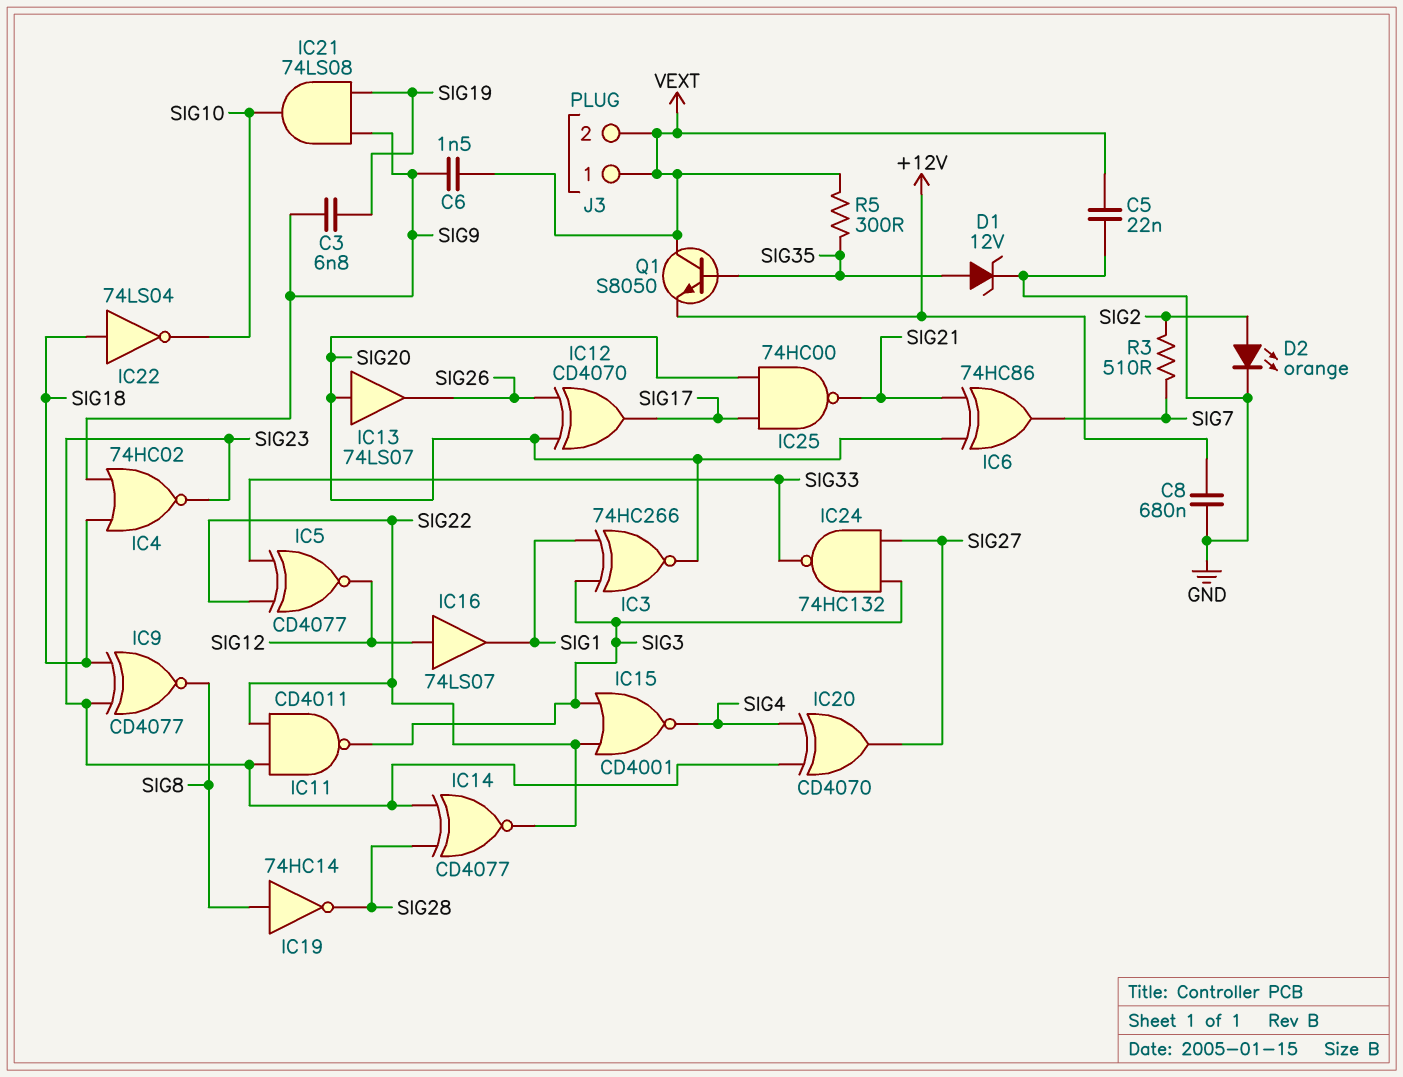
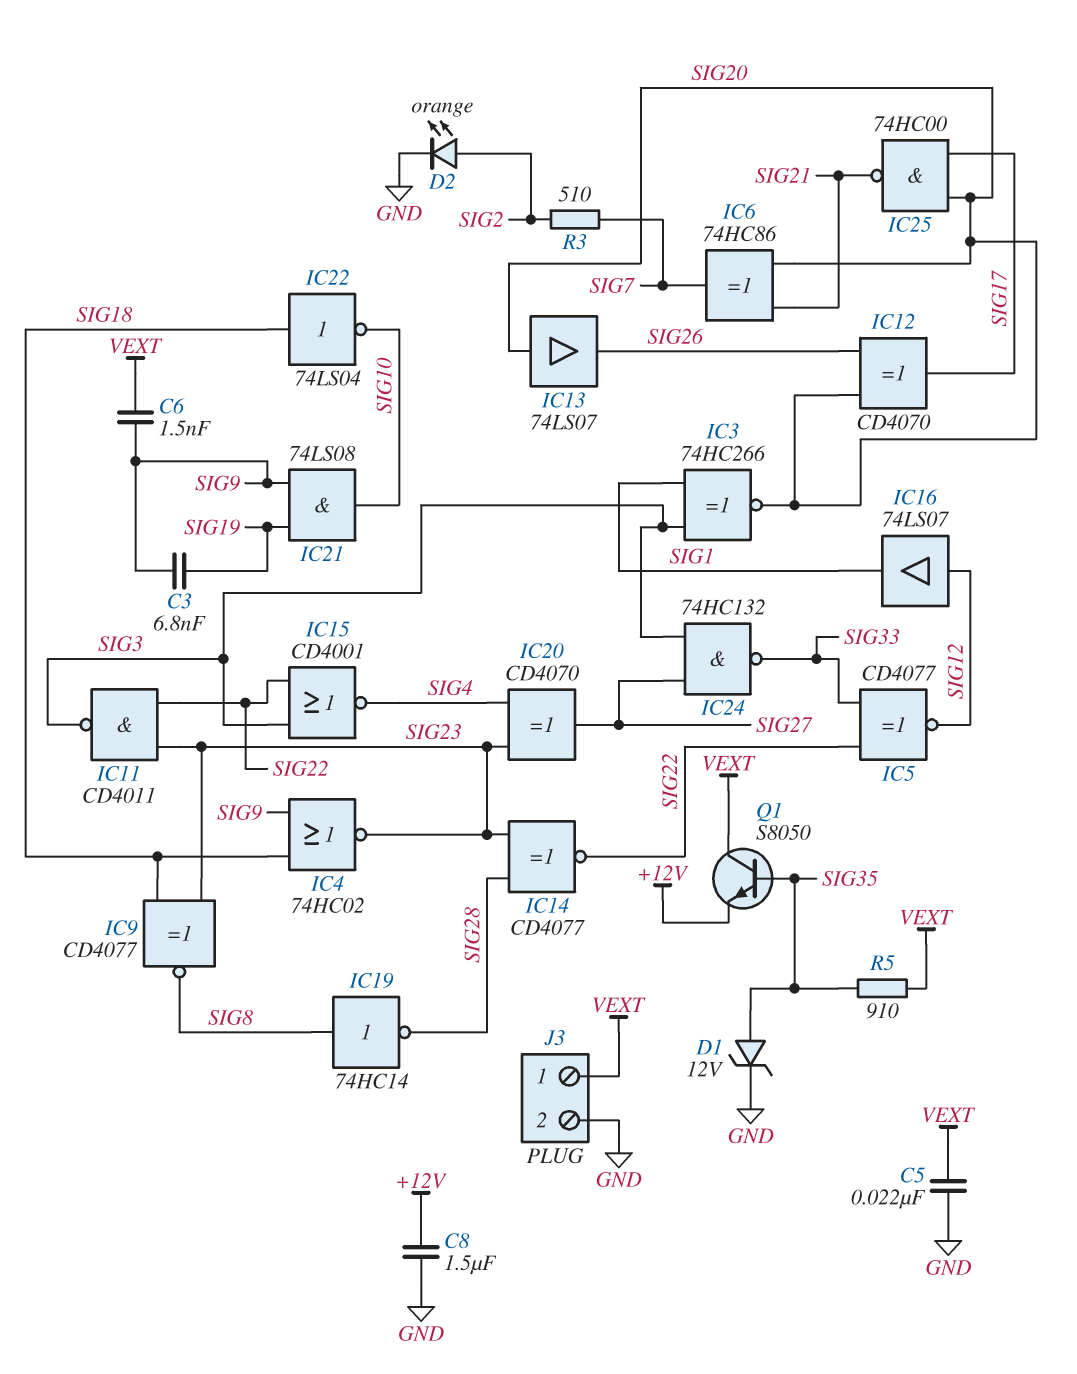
C8: 680nF (+12V, GND) -> 1.5uF (+12V, GND)
J3 pin 2: VEXT -> GND
R5: 300 (SIG35, VEXT) -> 910 (SIG35, VEXT)

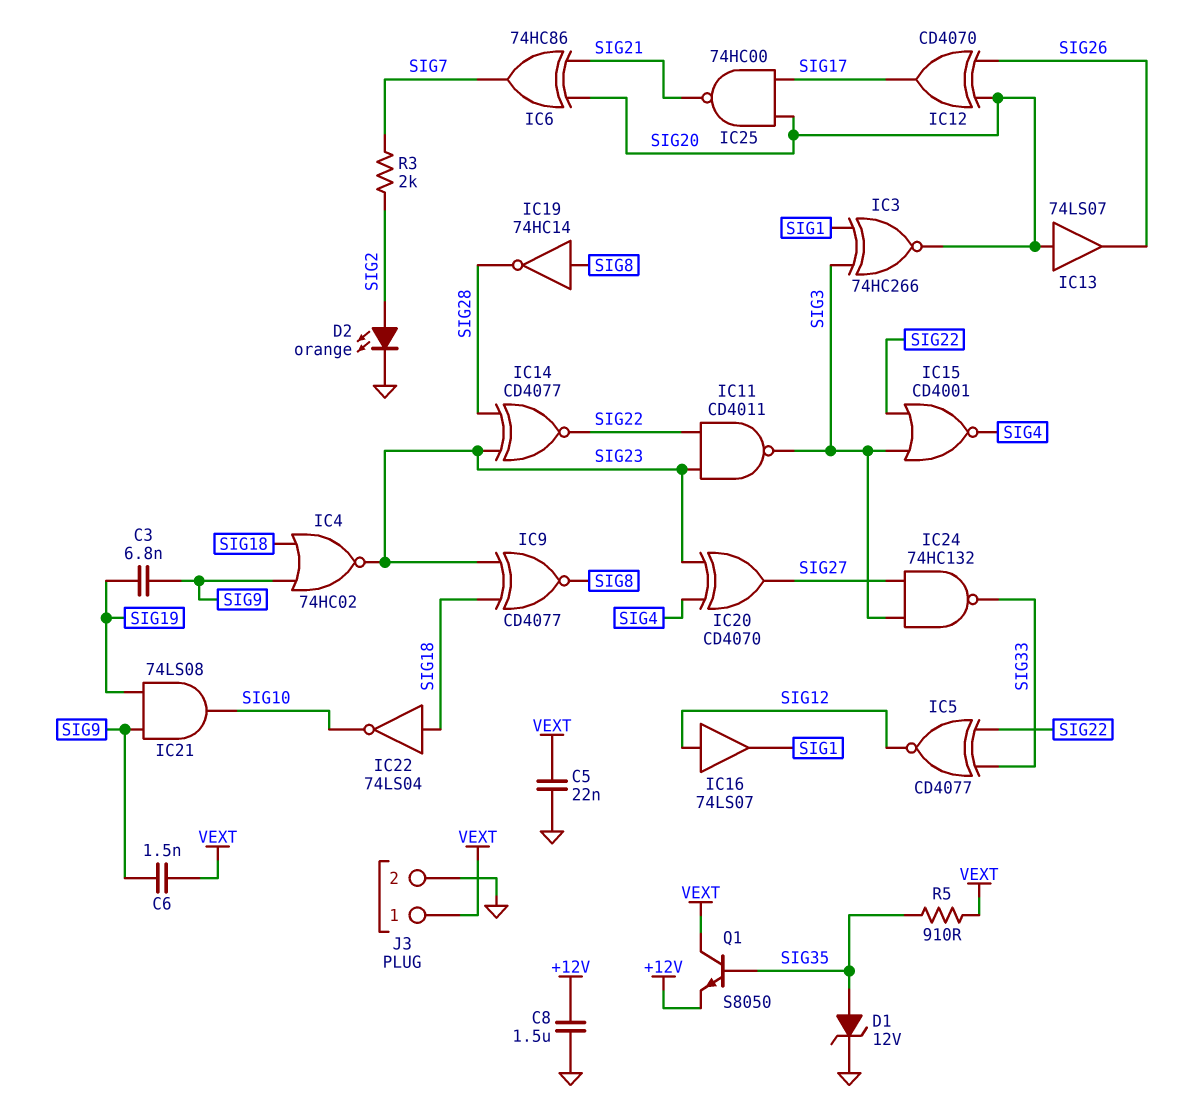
R3: 510 (SIG2, SIG7) -> 2k (SIG2, SIG7)

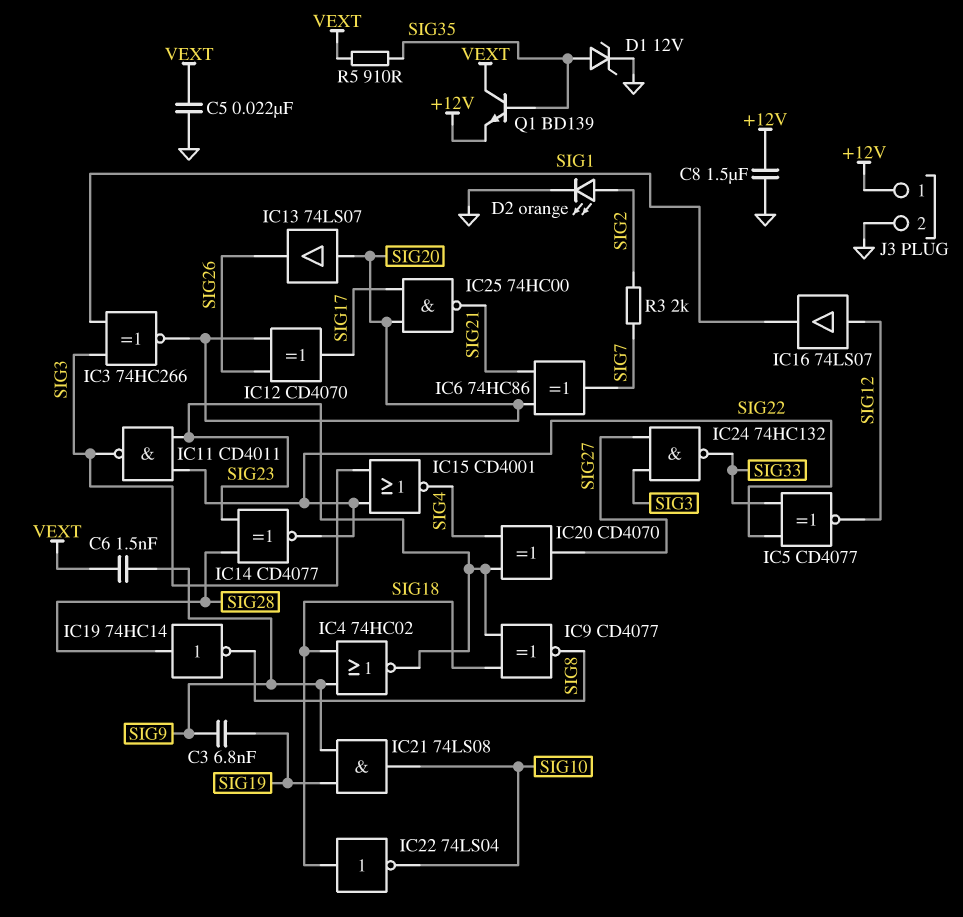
IC19: NOT 74HC14 (in SIG8, out SIG28) -> NOT 74HC14 (in SIG28, out SIG8)
J3 pin 1: VEXT -> +12V
Q1: NPN S8050 (B SIG35, C VEXT, E +12V) -> NPN BD139 (B SIG35, C VEXT, E +12V)

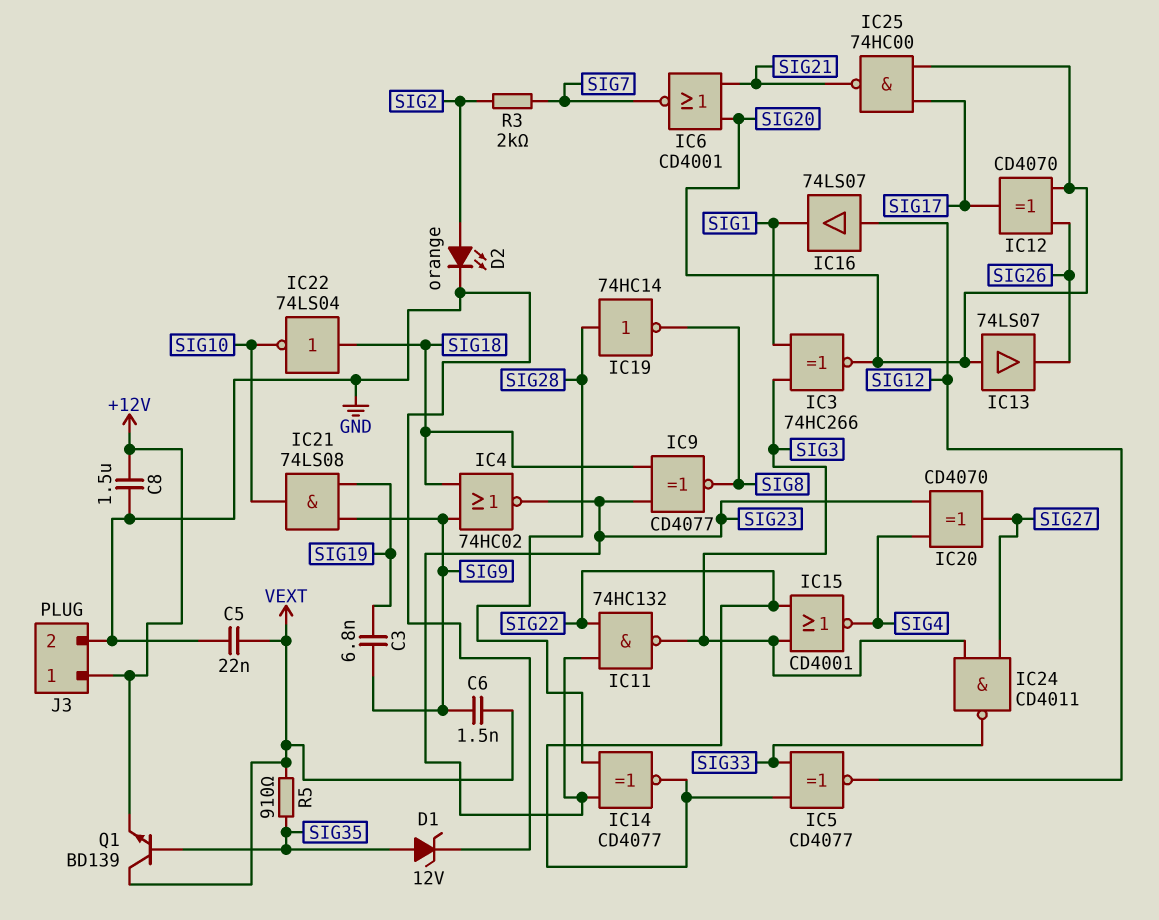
IC6: XOR 74HC86 (in SIG20, in SIG21, out SIG7) -> NOR CD4001 (in SIG20, in SIG21, out SIG7)
IC11: NAND CD4011 (in SIG22, in SIG23, out SIG3) -> NAND 74HC132 (in SIG22, in SIG23, out SIG3)
IC24: NAND 74HC132 (in SIG3, in SIG27, out SIG33) -> NAND CD4011 (in SIG3, in SIG27, out SIG33)

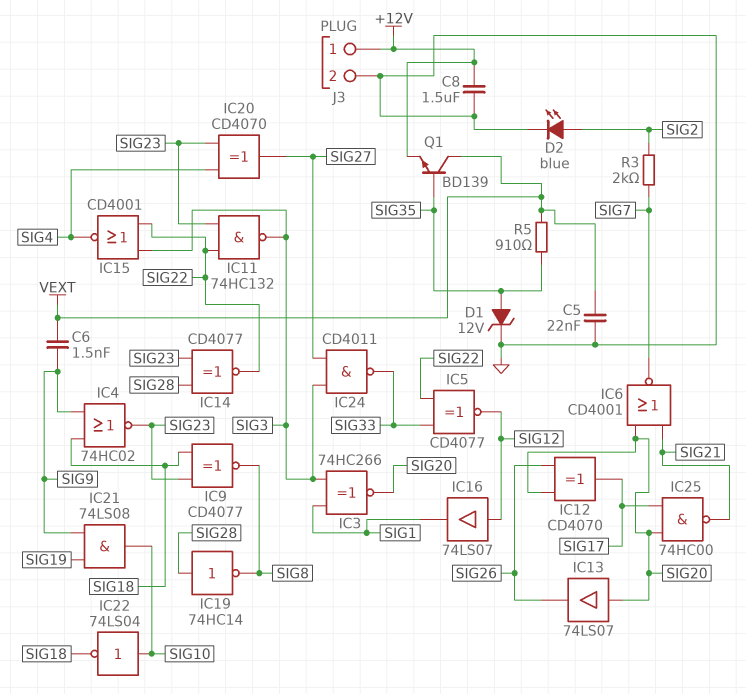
C3: 6.8nF (SIG9, SIG19) -> none
D2: LED orange (A SIG2, K GND) -> LED blue (A SIG2, K GND)
IC22: NOT 74LS04 (in SIG18, out SIG10) -> NOT 74LS04 (in SIG10, out SIG18)

